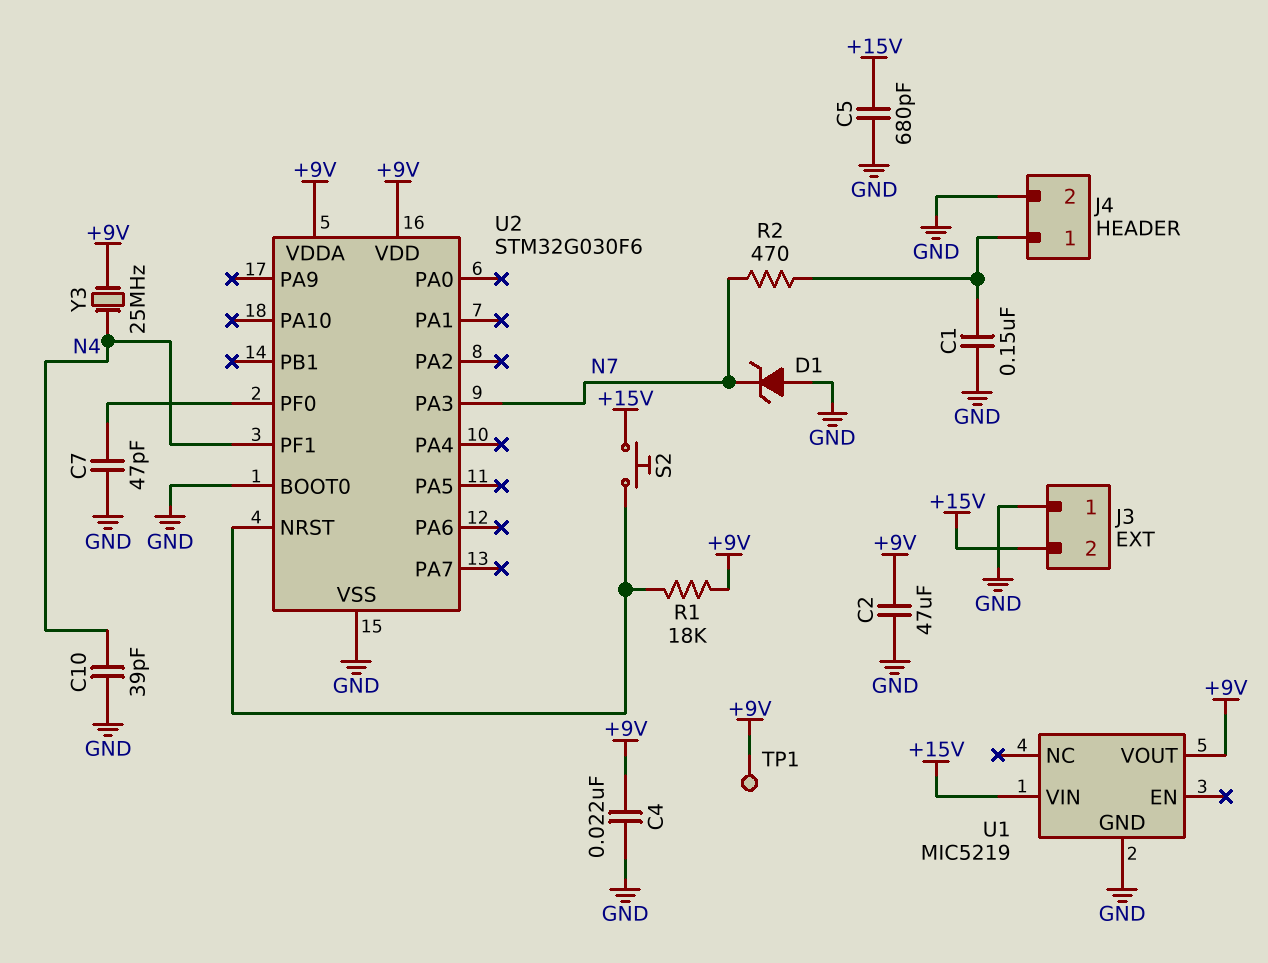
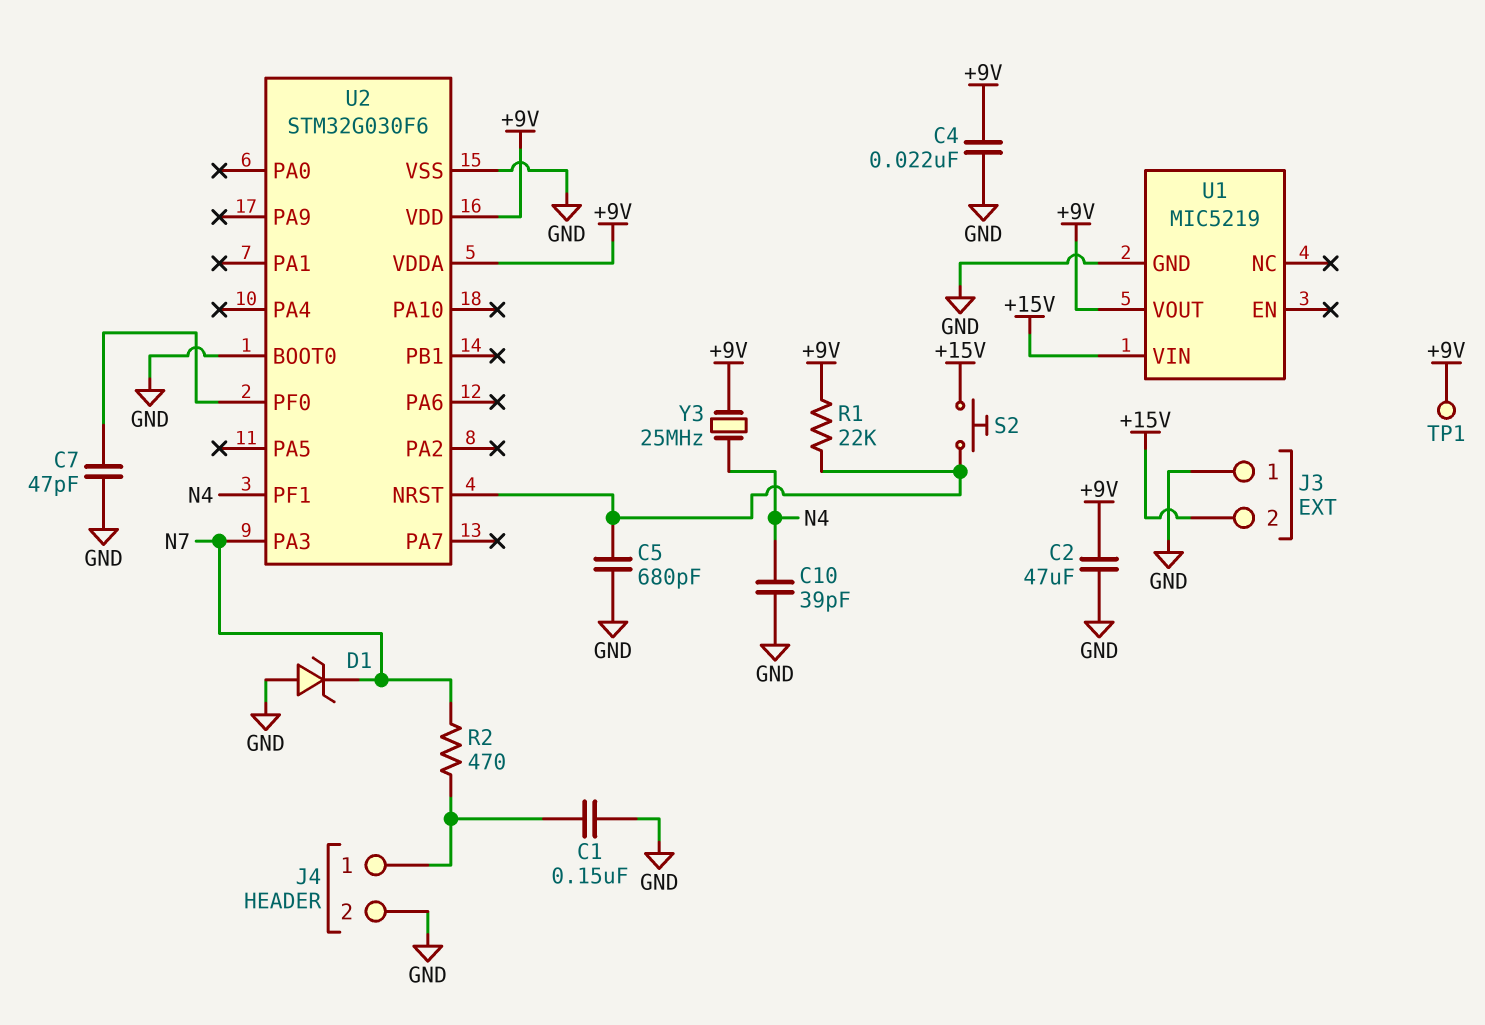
C5: 680pF (+15V, GND) -> 680pF (GND, U2/NRST)
R1: 18k (+9V, U2/NRST) -> 22k (+9V, U2/NRST)

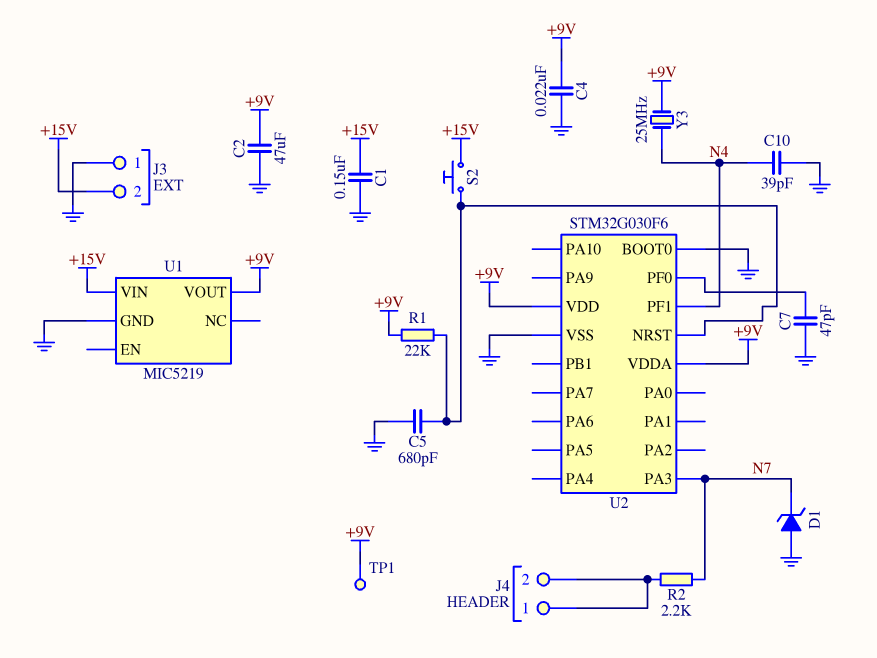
C1: 150nF (GND, J4/1) -> 150nF (+15V, GND)
J4 pin 2: GND -> J4/1
R2: 470 (J4/1, N7) -> 2.2k (J4/1, N7)

